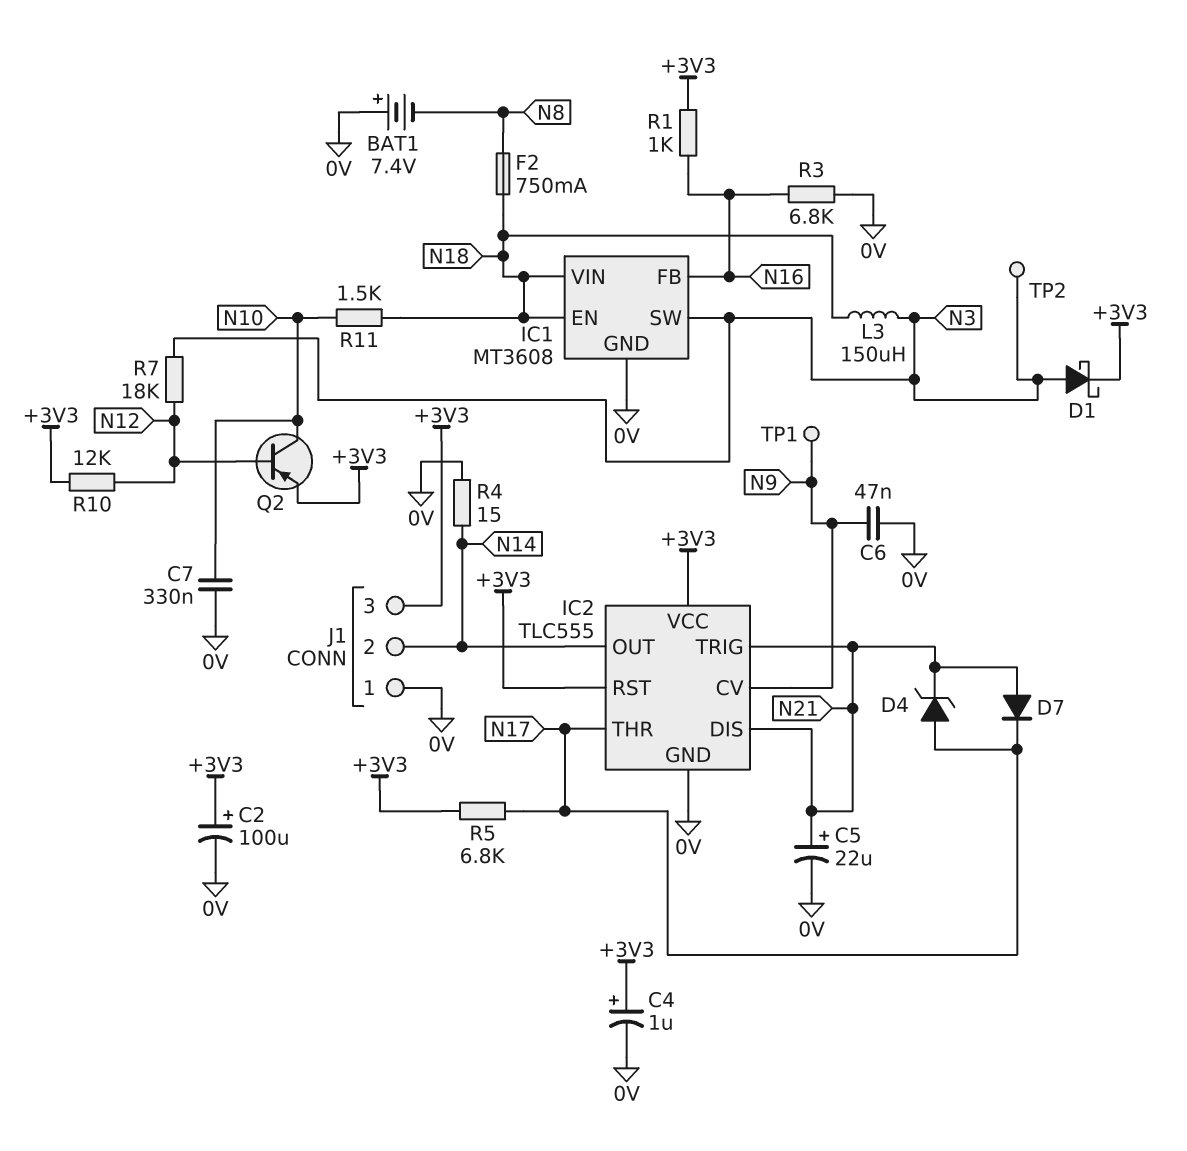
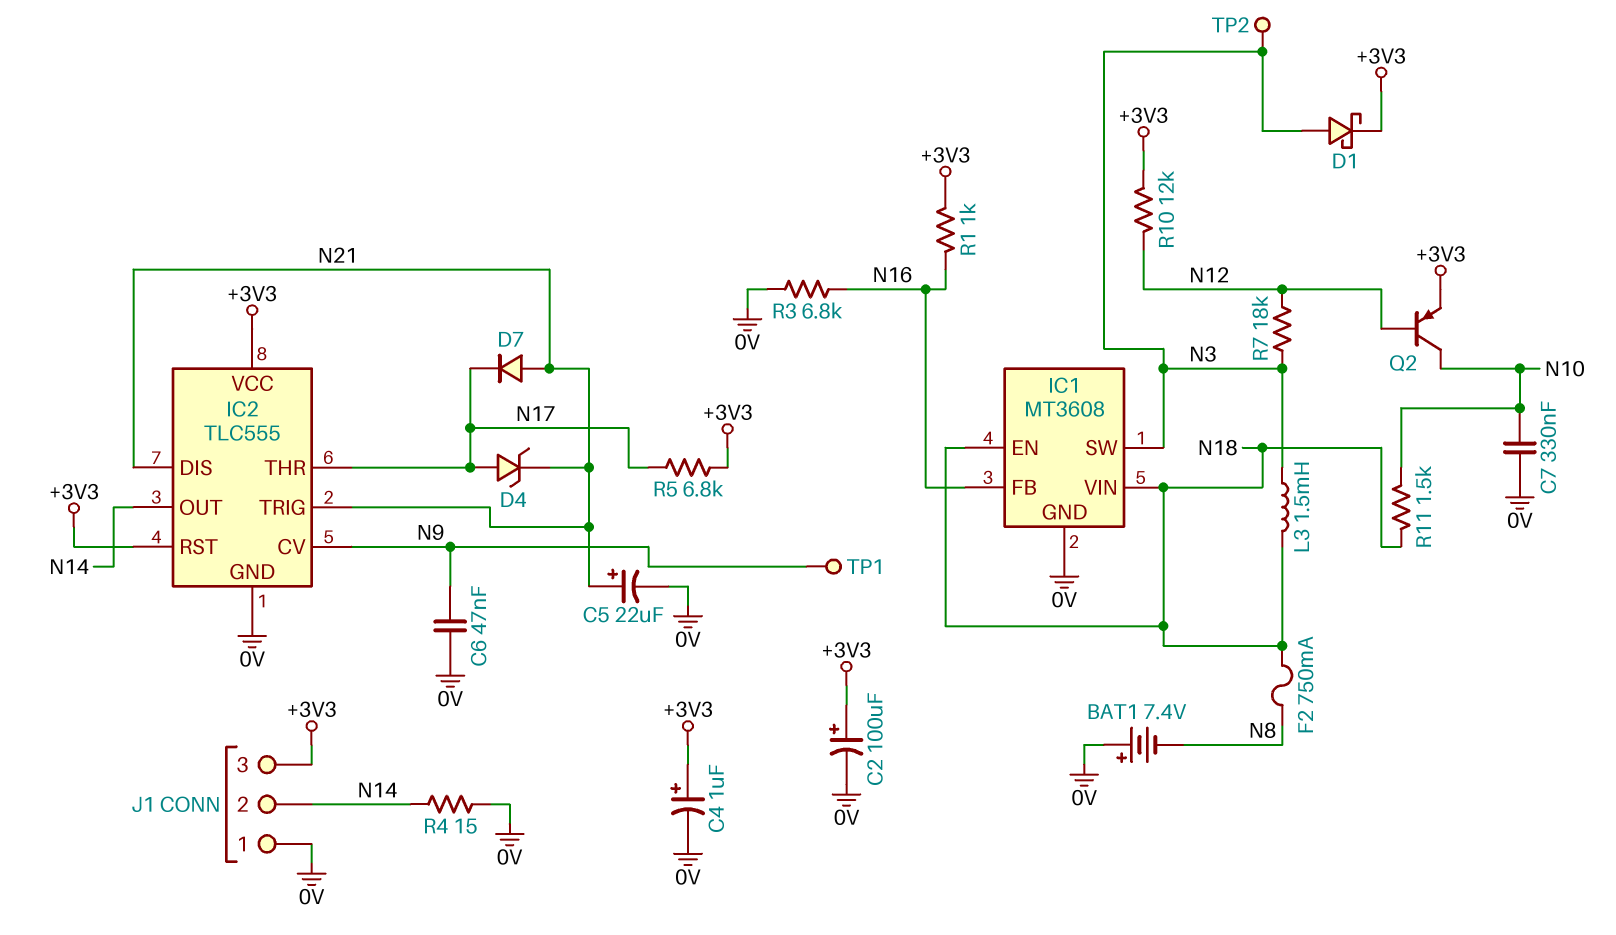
L3: 150uH (N3, N18) -> 1.5mH (N3, N18)

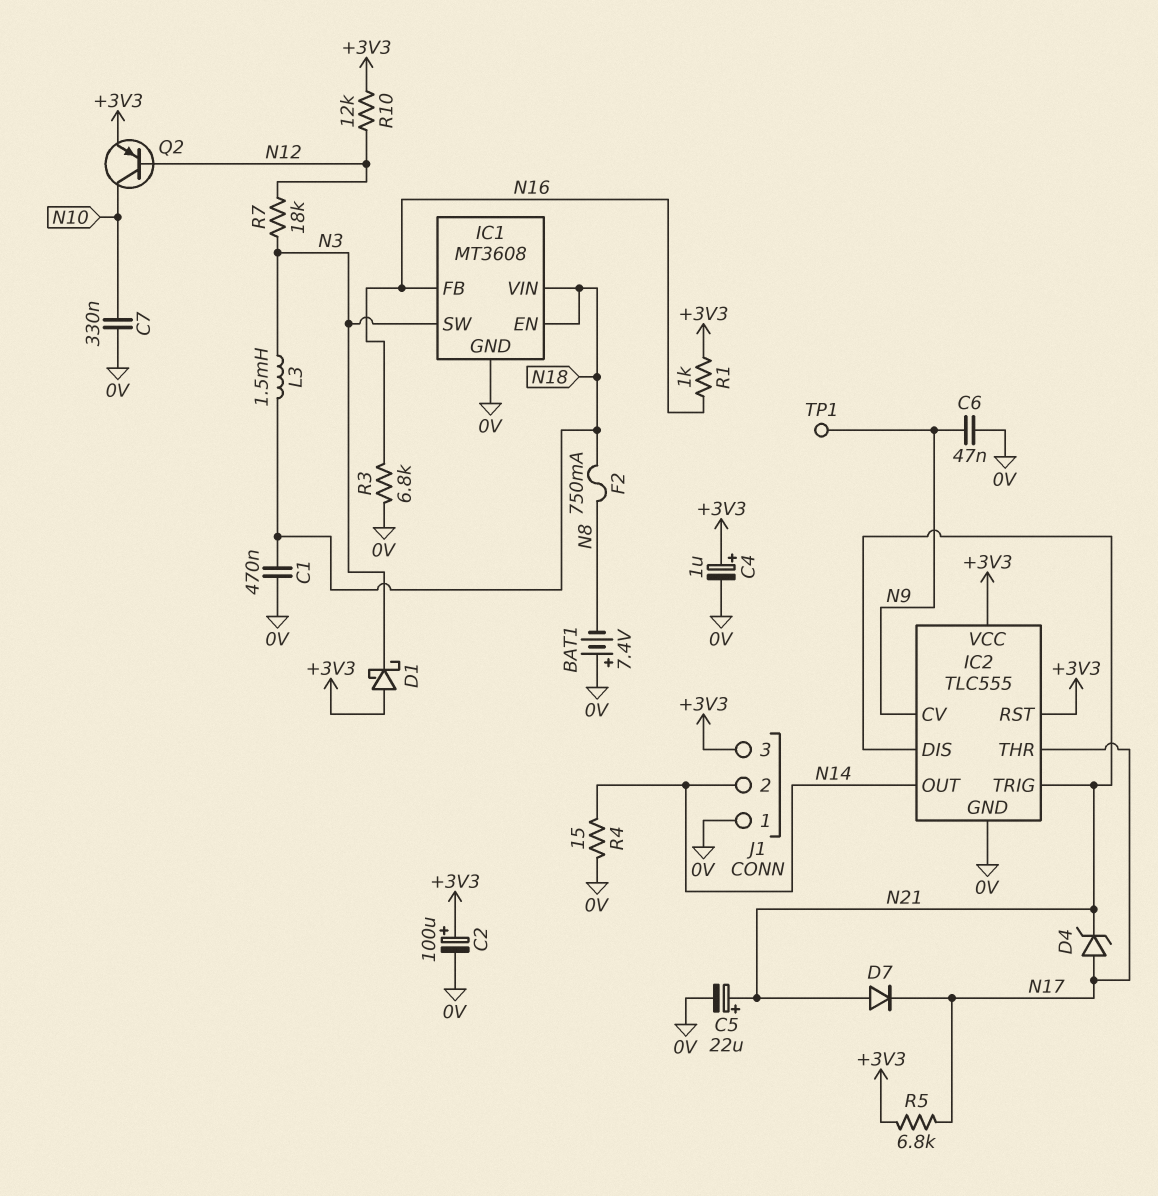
C1: none -> 470nF (0V, N18)
D1: schottky (A N3, K +3V3) -> schottky (A +3V3, K N3)
R11: 1.5k (N10, N18) -> none
TP2: test point (N3) -> none

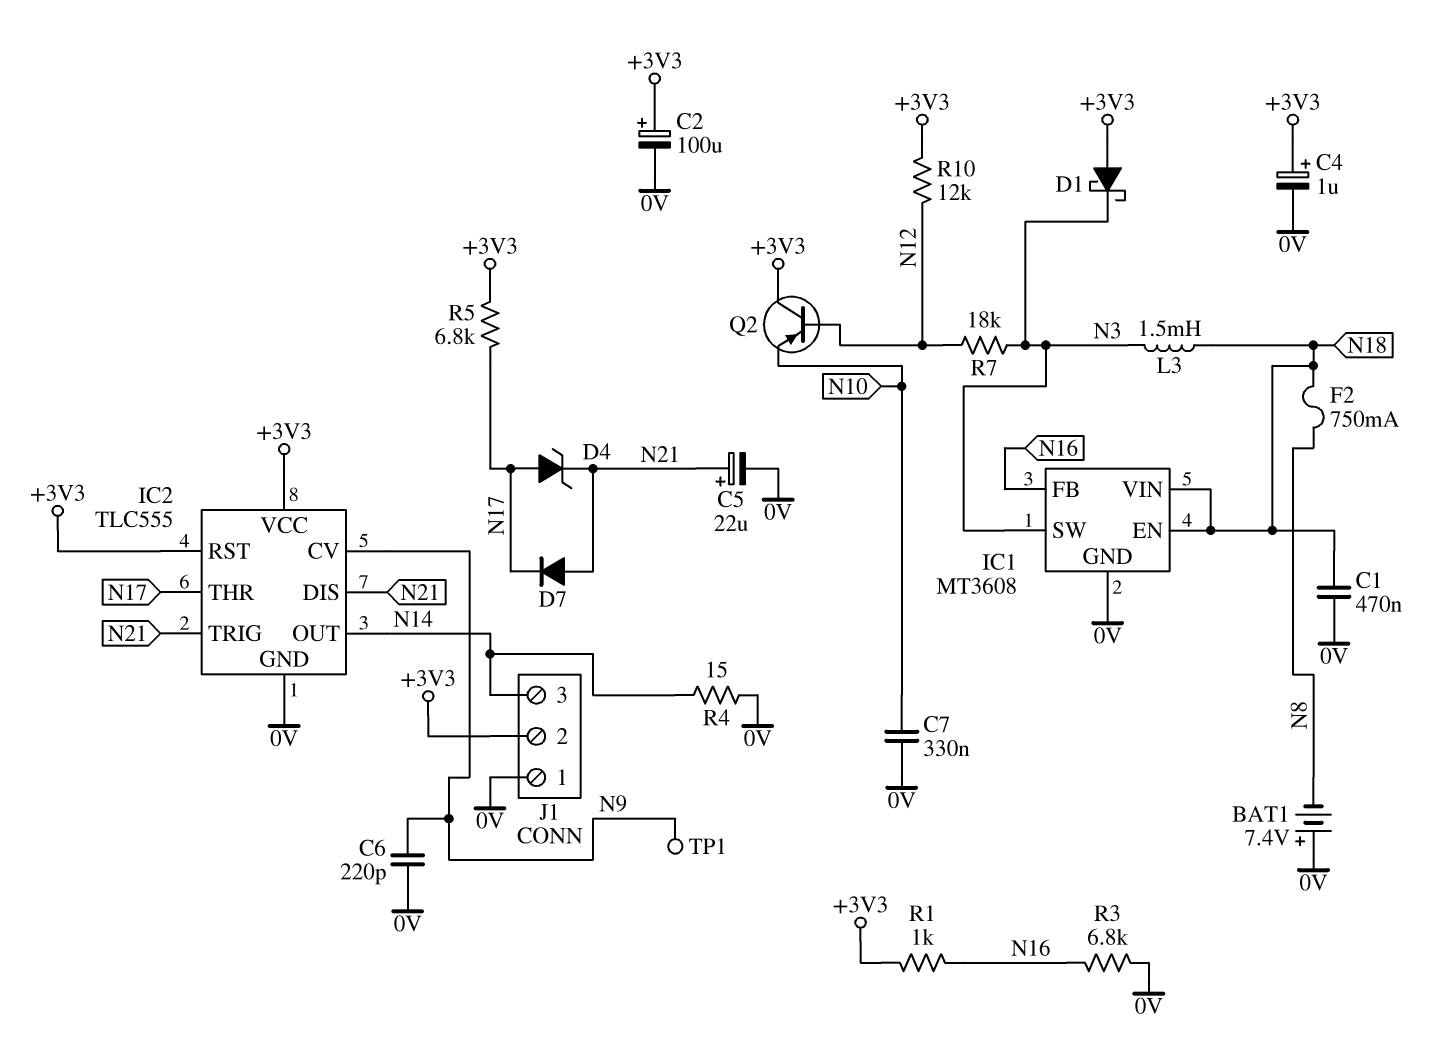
C6: 47nF (0V, N9) -> 220pF (0V, N9)
J1 pin 2: N14 -> +3V3
J1 pin 3: +3V3 -> N14
Q2: PNP (B N12, C N10, E +3V3) -> PNP (B N12, C +3V3, E N10)

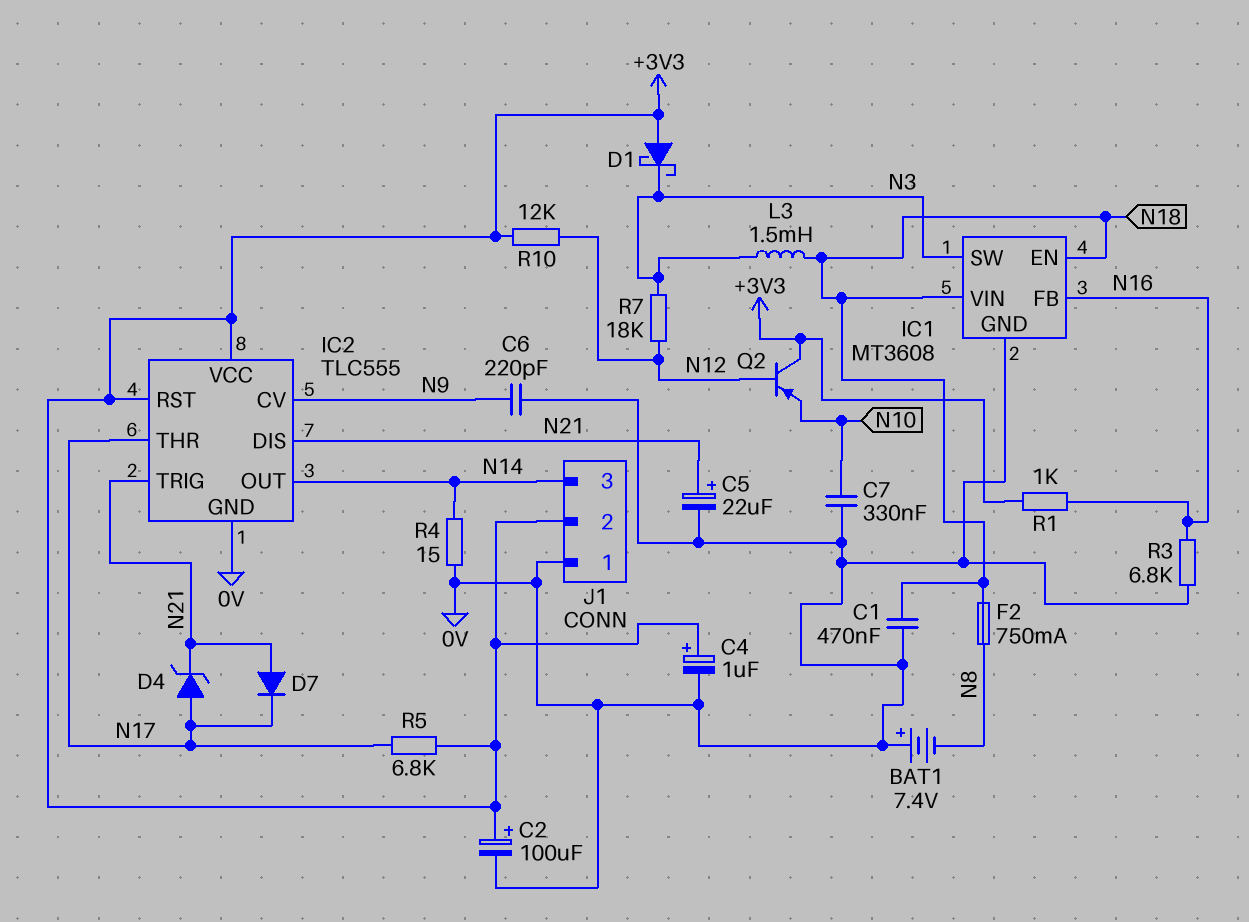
TP1: test point (N9) -> none

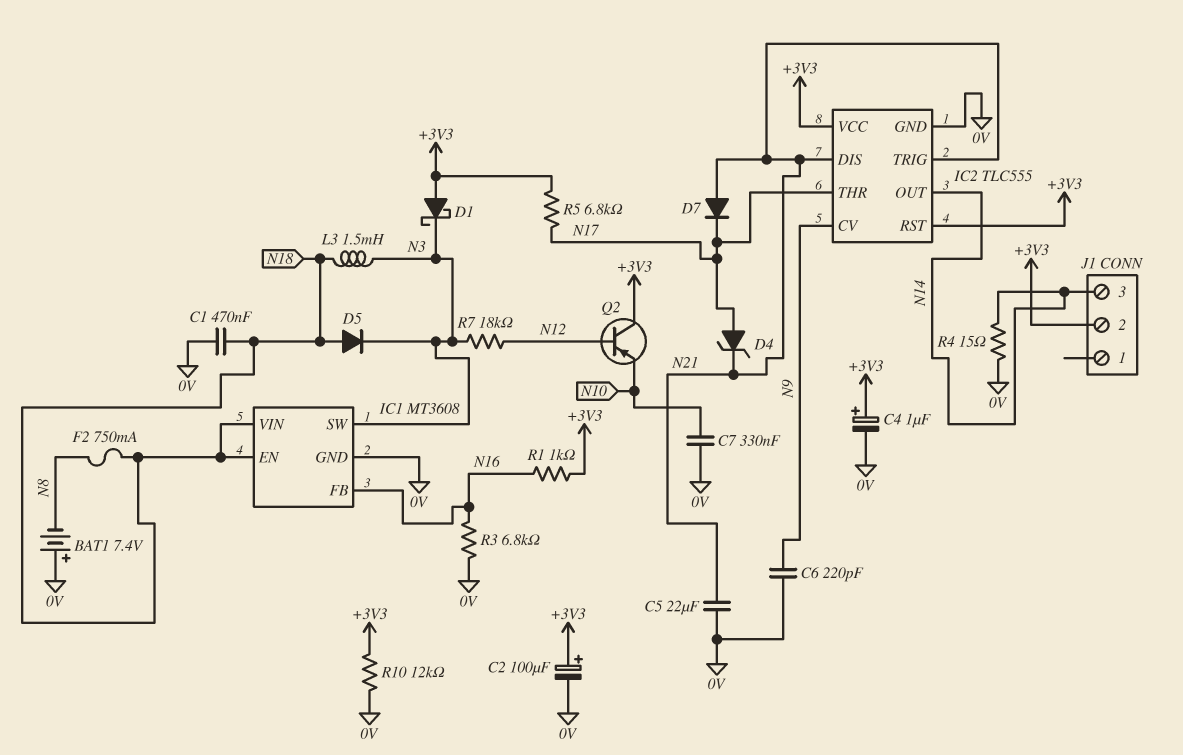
C5: 22uF (plus N21, minus 0V) -> 22uF (0V, N21)
D5: none -> diode (A N18, K N3)
J1 pin 1: 0V -> none
R10: 12k (+3V3, N12) -> 12k (+3V3, 0V)

